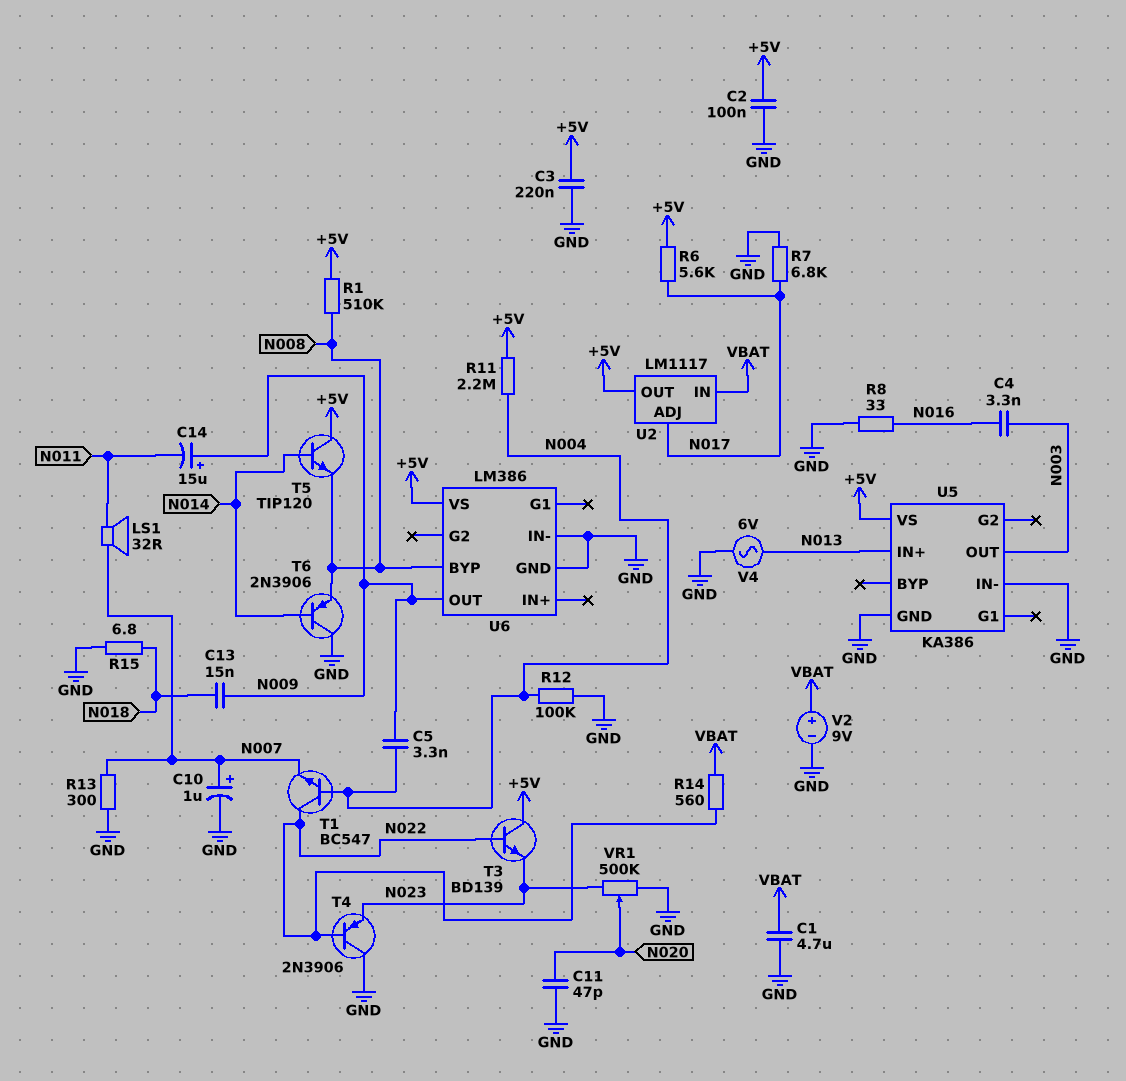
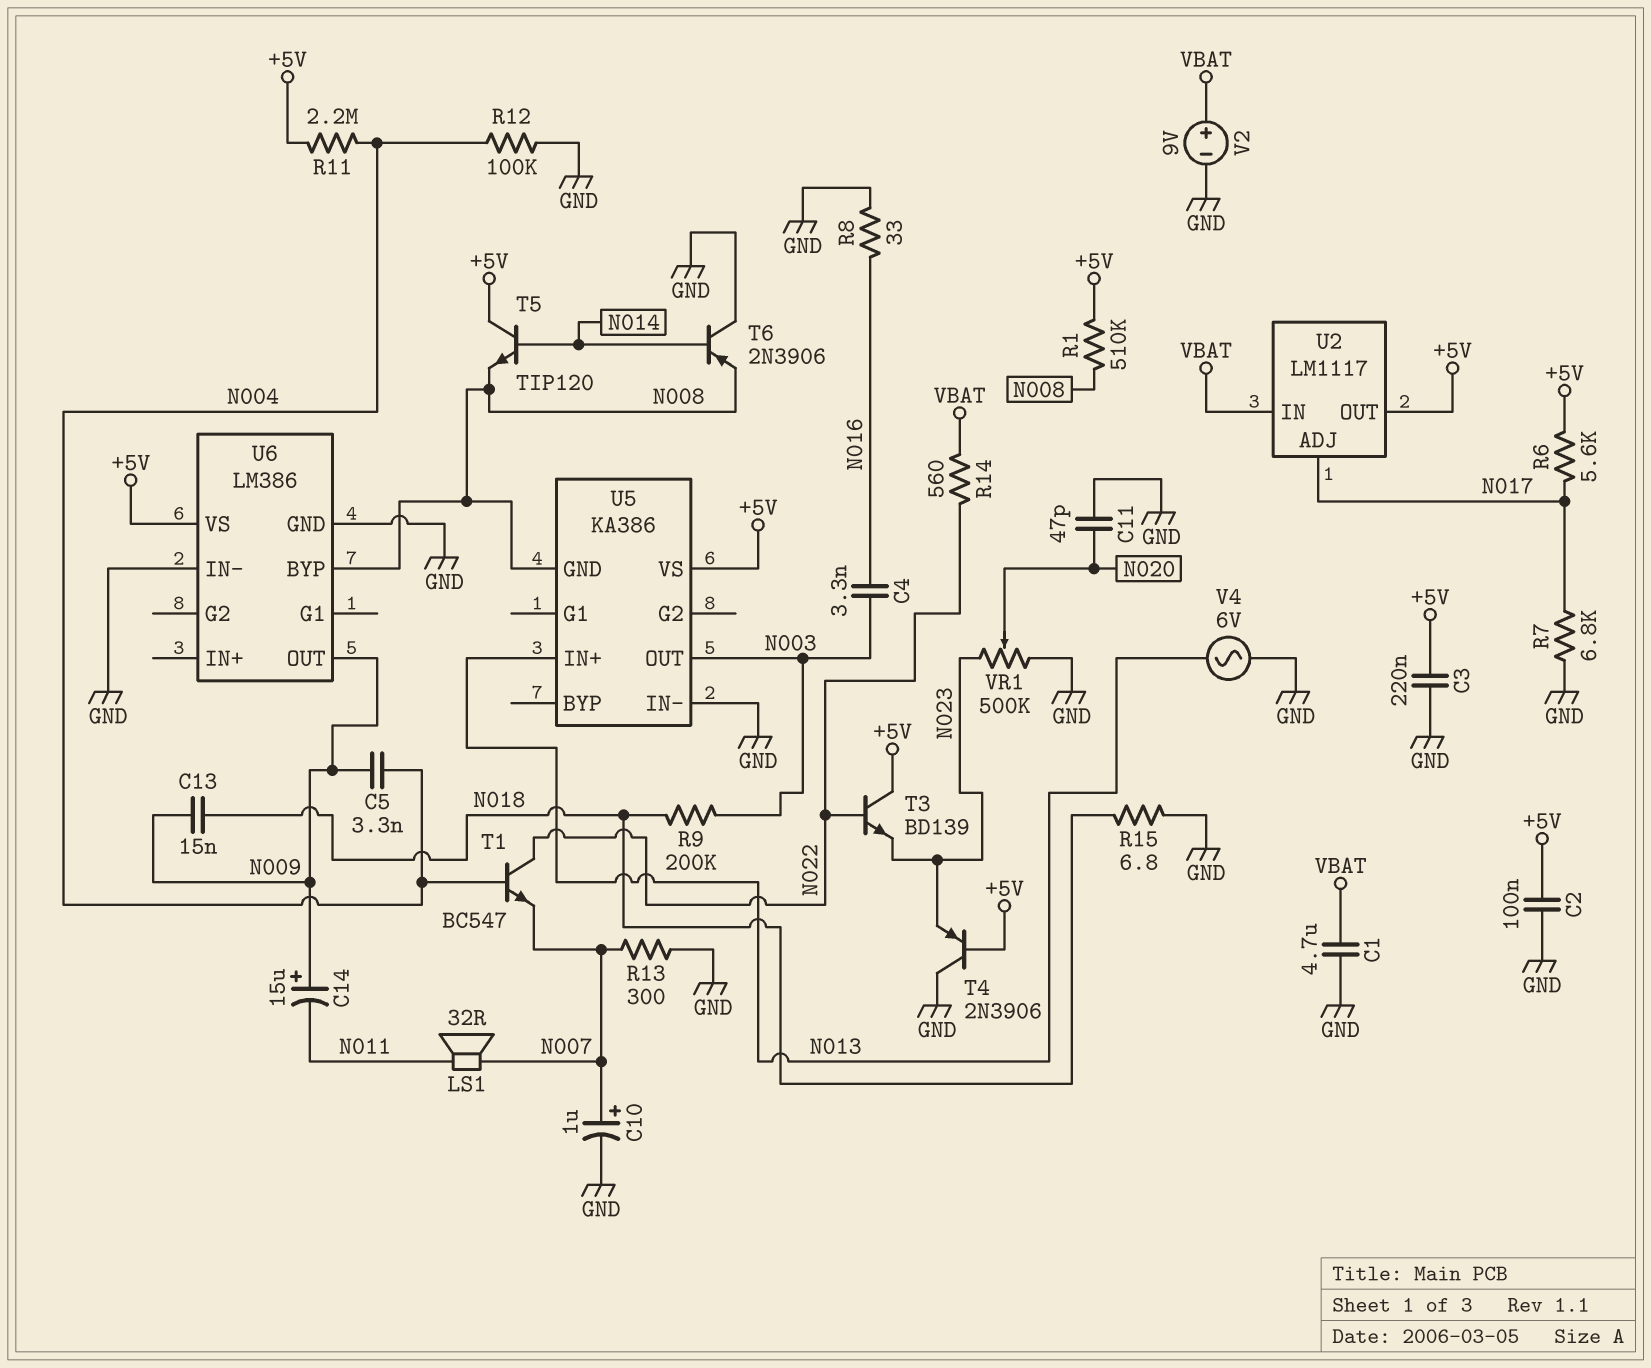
R9: none -> 200k (N003, N018)
T4: PNP 2N3906 (B N022, C GND, E N023) -> PNP 2N3906 (B +5V, C GND, E N023)
U5 pin GND: GND -> N008

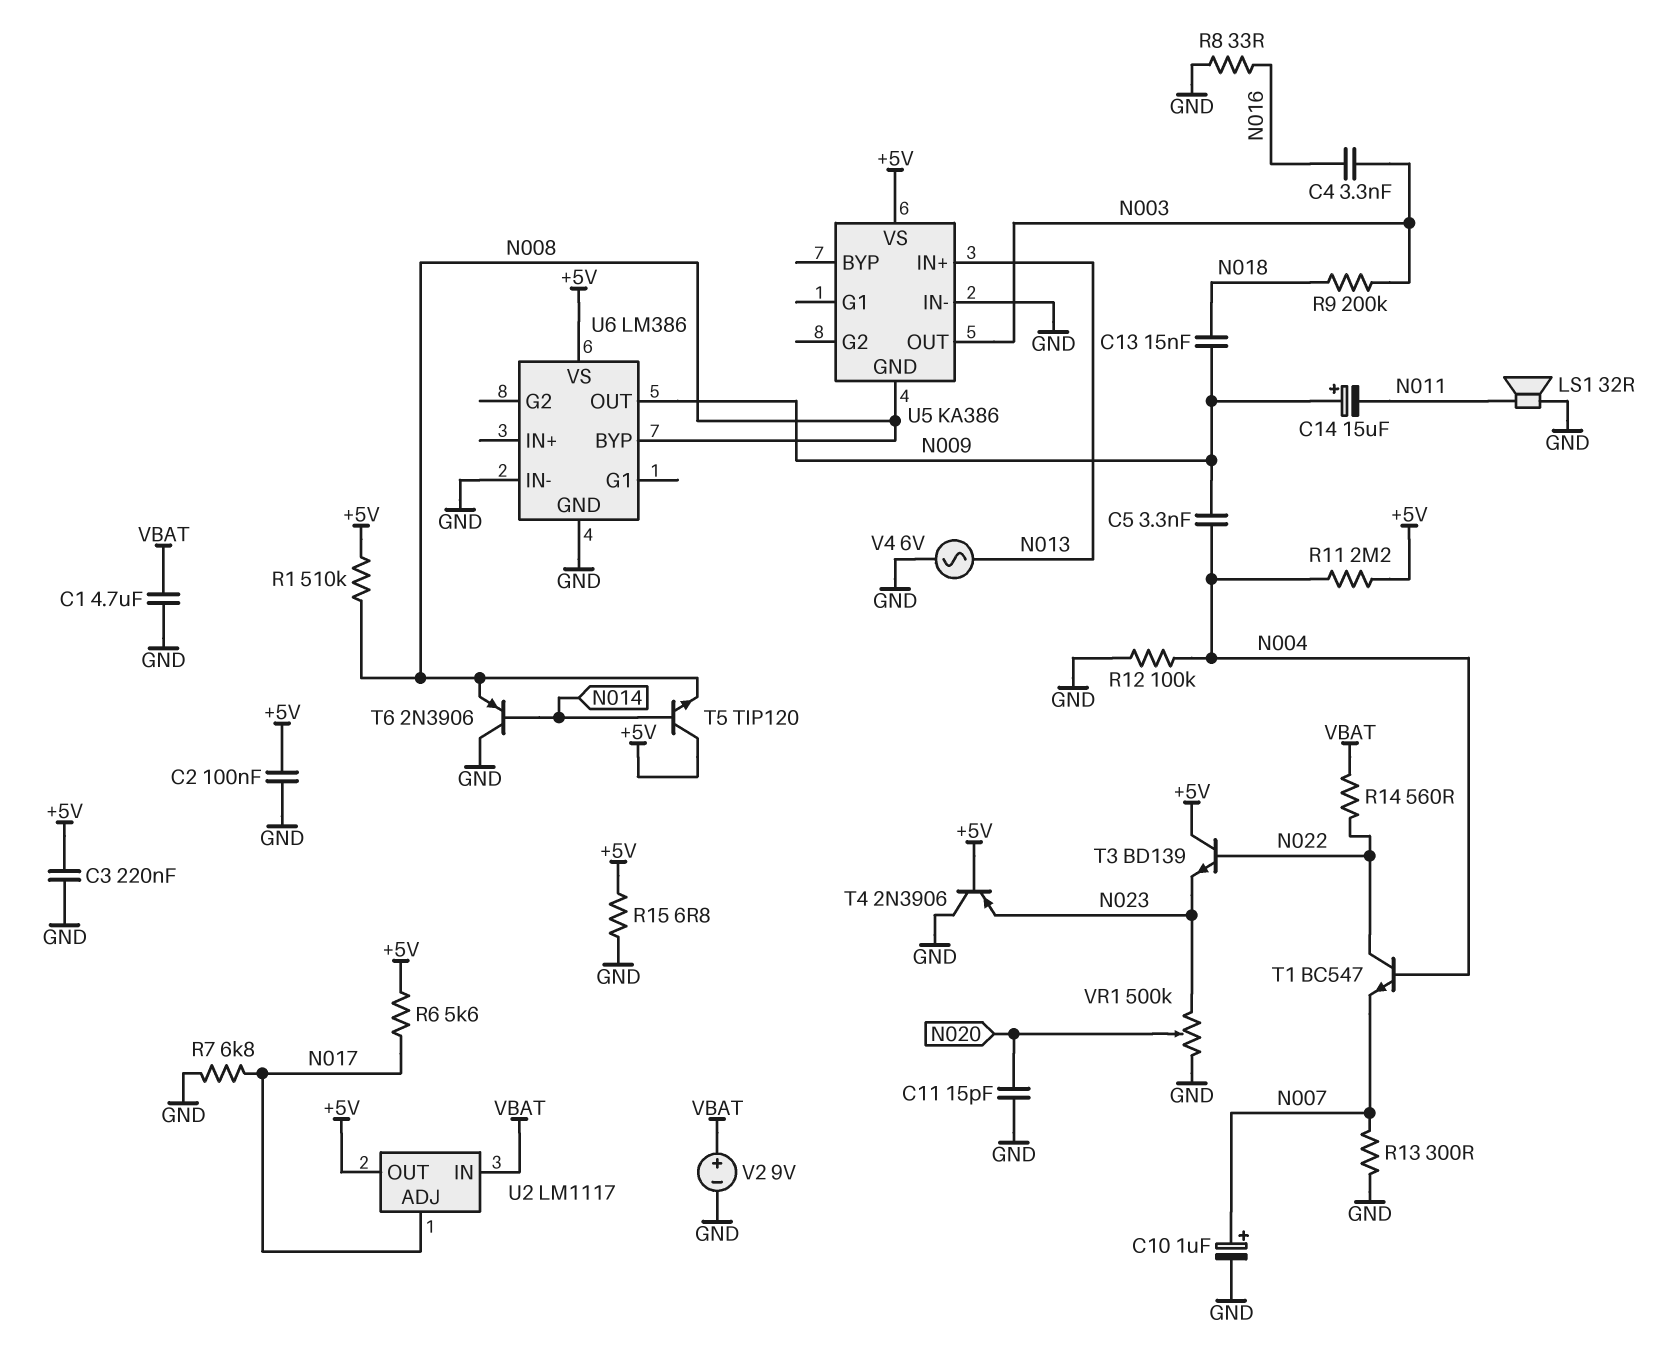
C11: 47pF (GND, N020) -> 15pF (GND, N020)
LS1: speaker 32R (N007, N011) -> speaker 32R (GND, N011)
R15: 6.8 (GND, N018) -> 6.8 (+5V, GND)

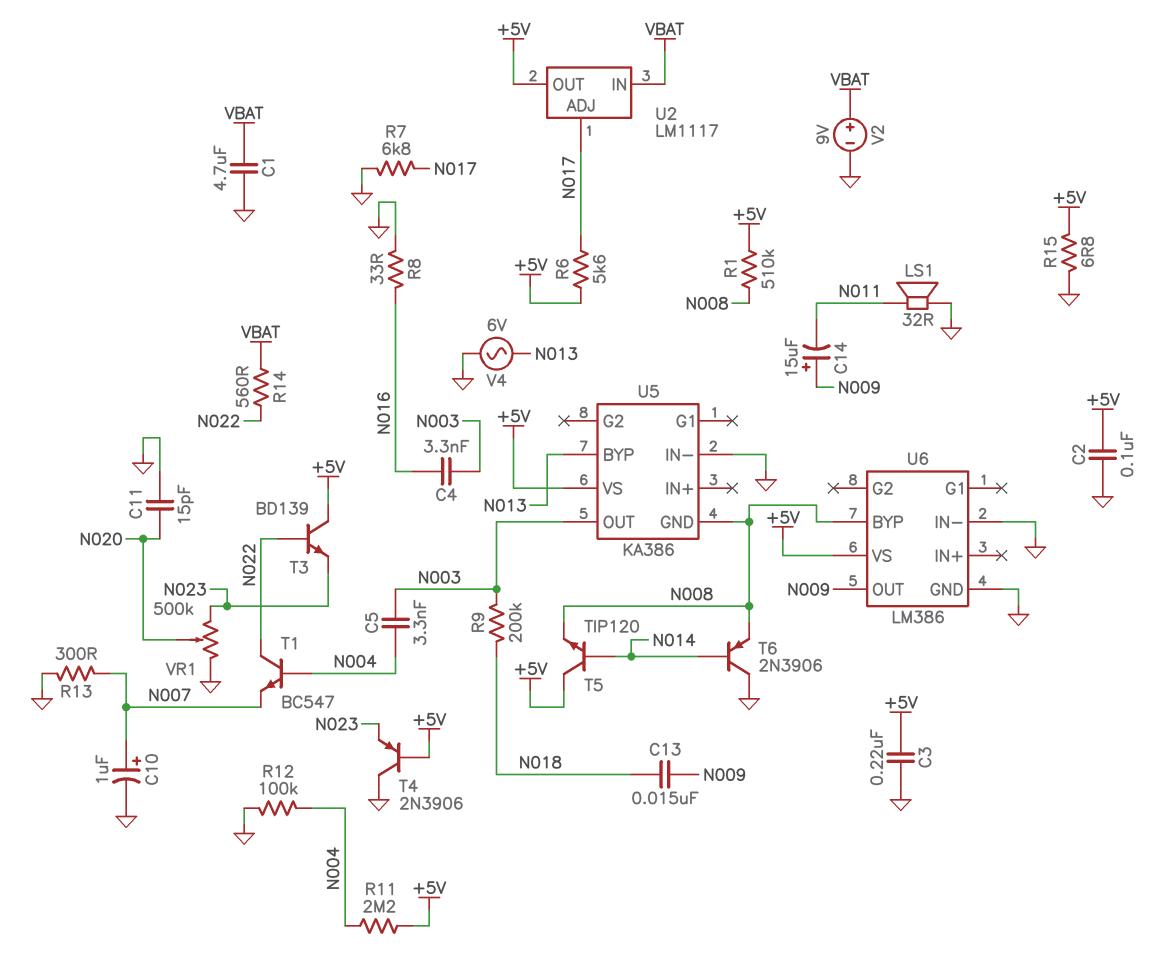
C5: 3.3nF (N004, N009) -> 3.3nF (N003, N004)
U5 pin BYP: none -> N013
U5 pin IN+: N013 -> none

